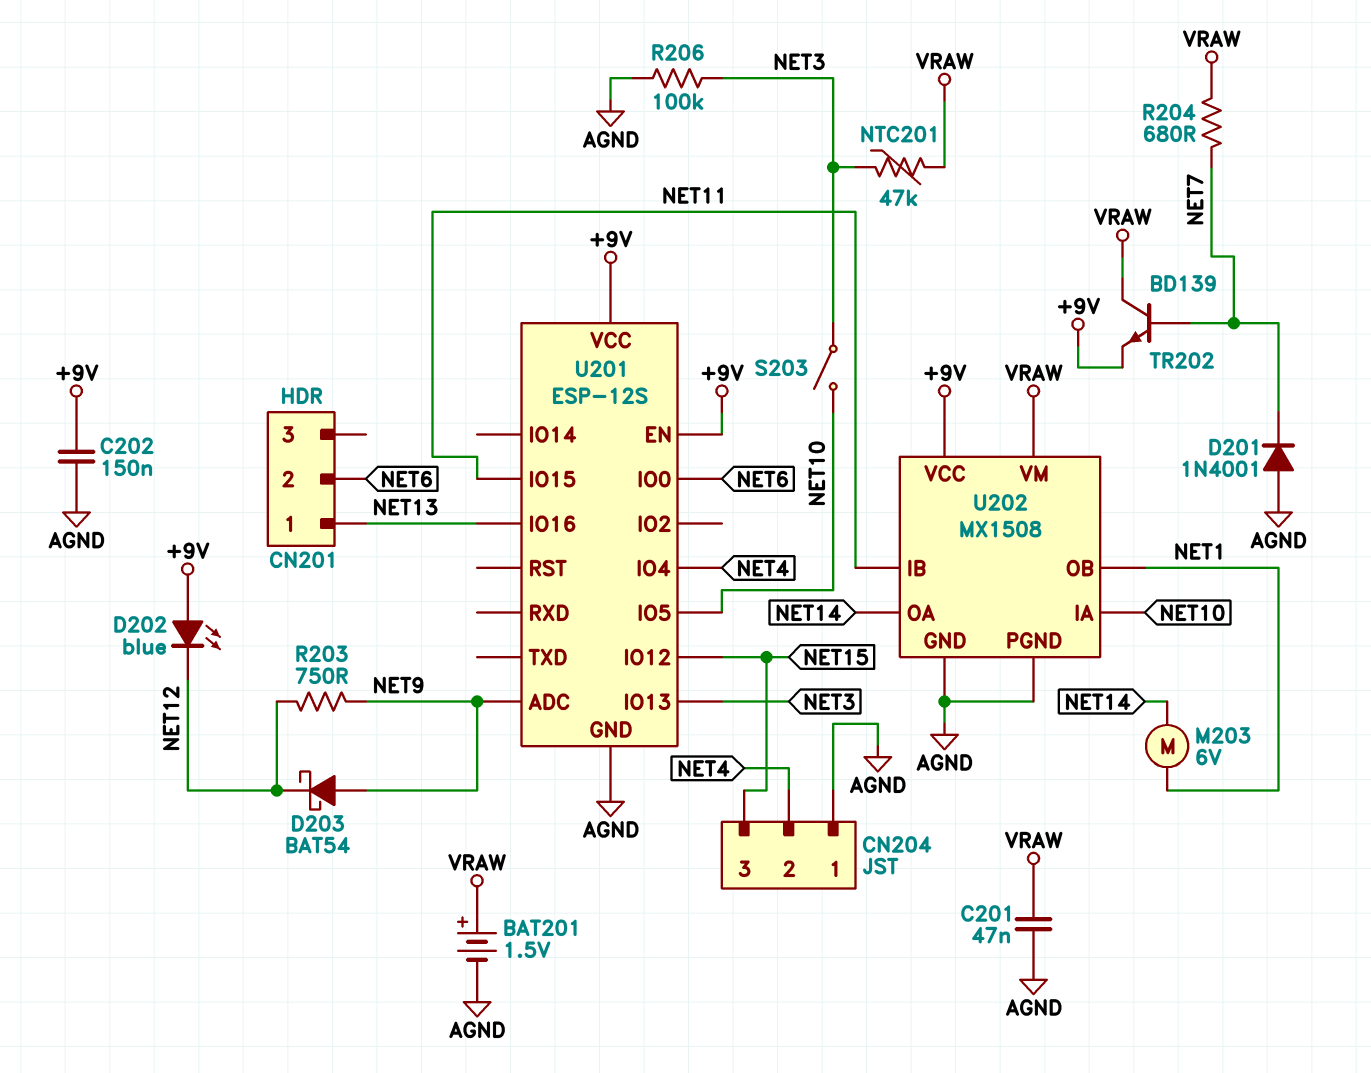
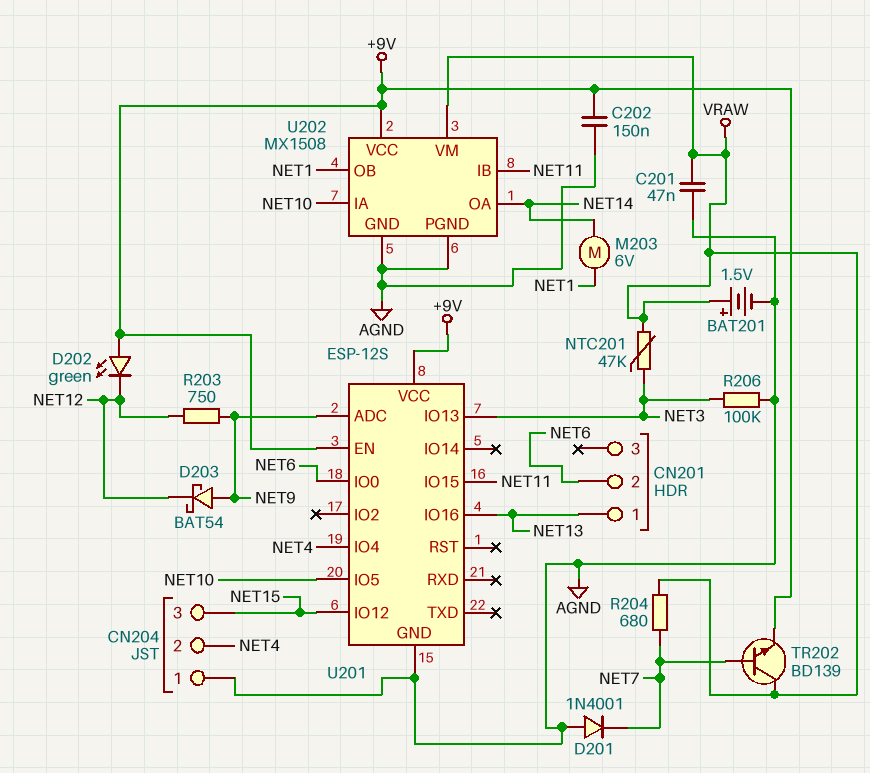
D202: LED blue (A +9V, K NET12) -> LED green (A +9V, K NET12)
S203: switch (NET3, NET10) -> none

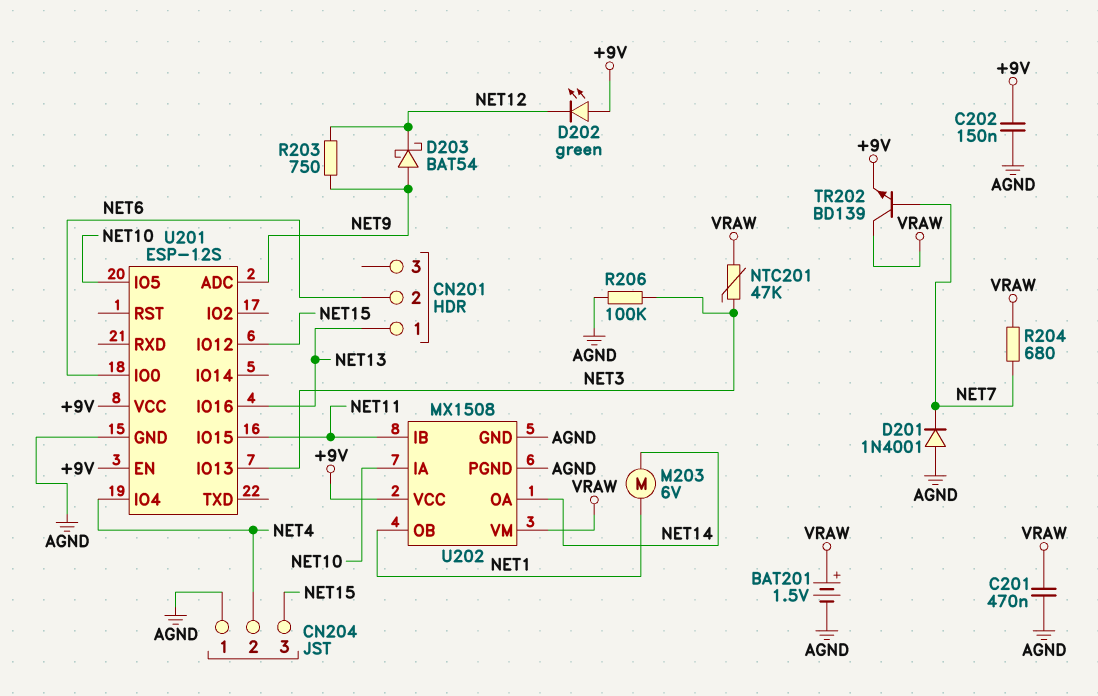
C201: 47nF (AGND, VRAW) -> 470nF (AGND, VRAW)

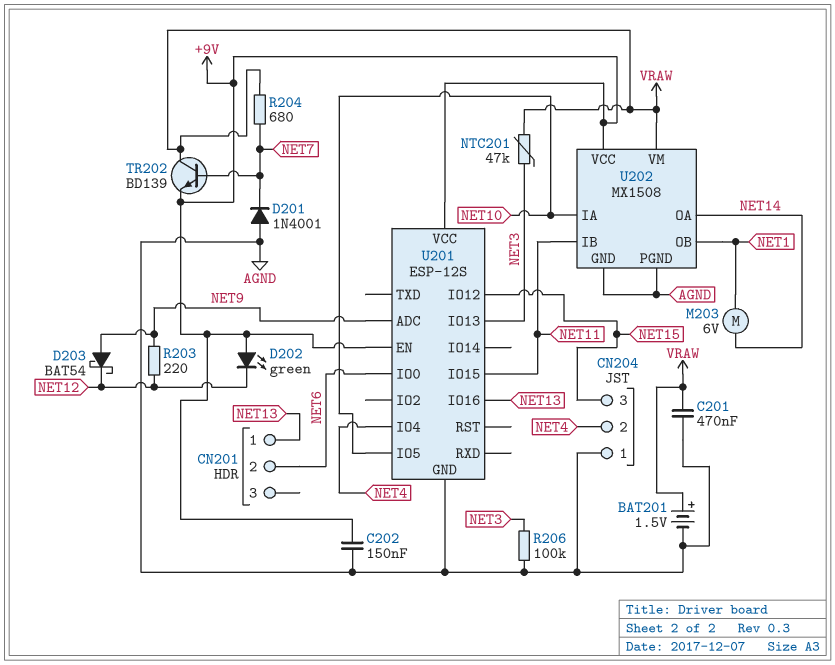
R203: 750 (NET9, NET12) -> 220 (NET9, NET12)

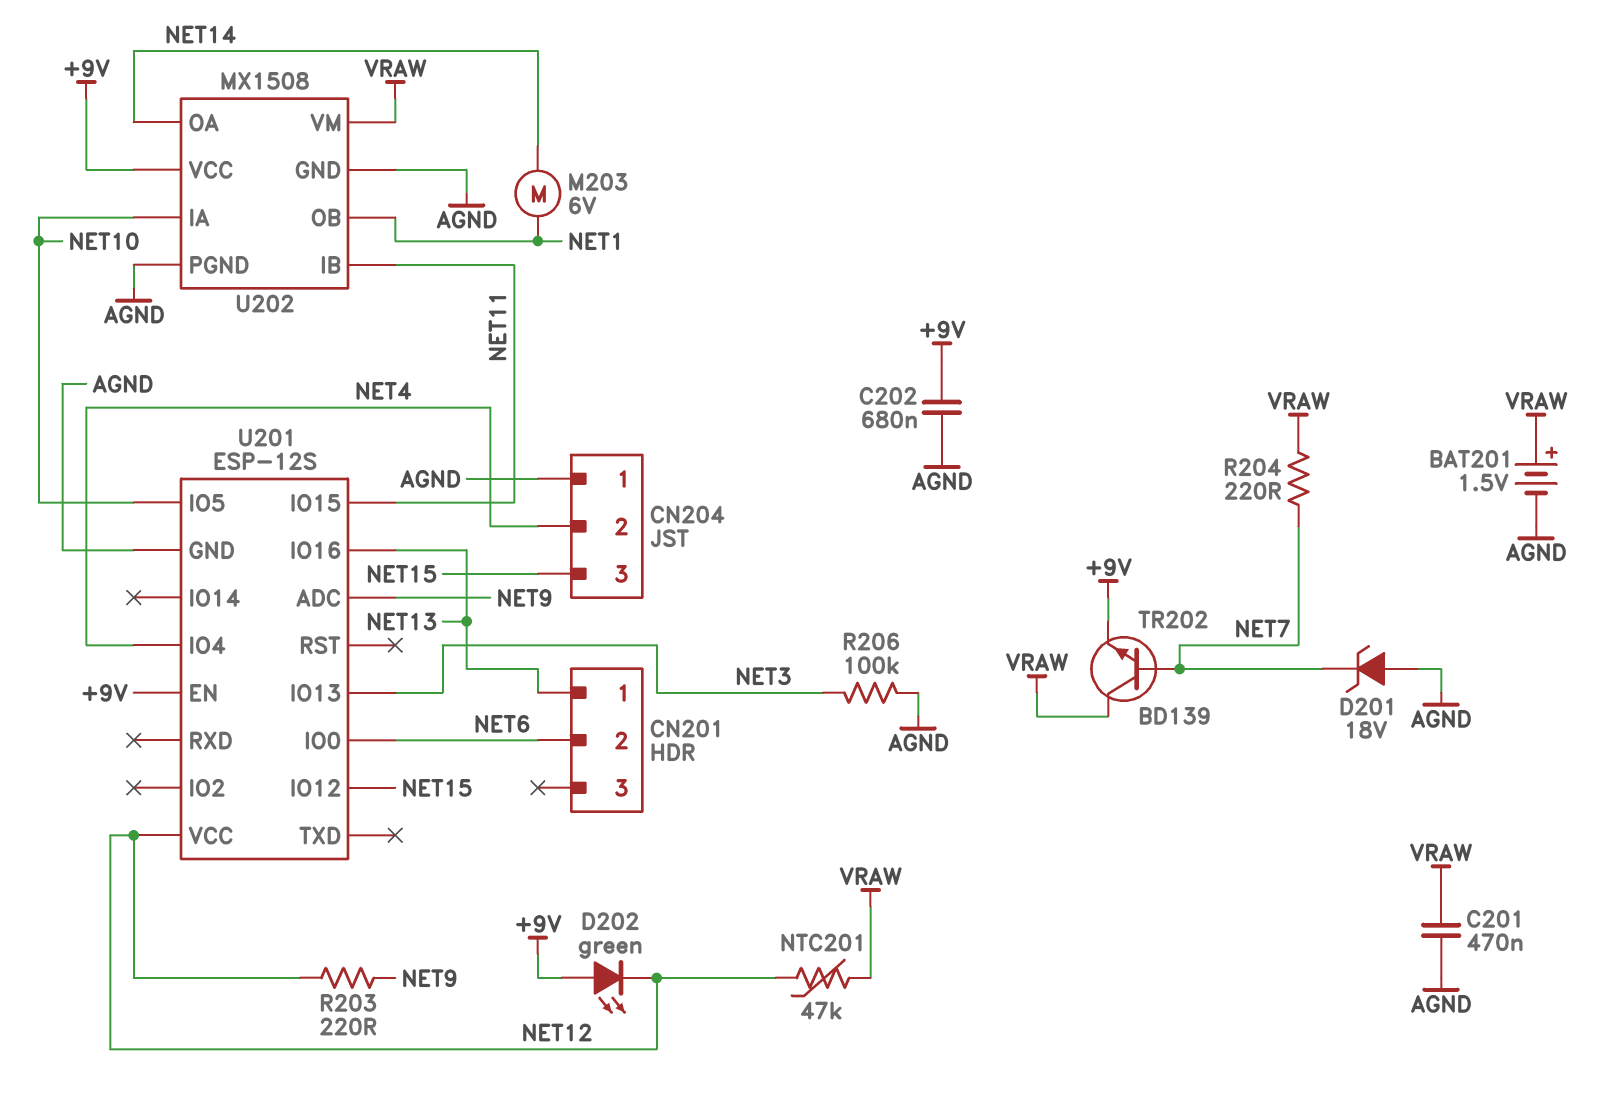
C202: 150nF (+9V, AGND) -> 680nF (+9V, AGND)
D201: diode 1N4001 (A AGND, K NET7) -> zener 18V (A AGND, K NET7)
D203: schottky BAT54 (A NET9, K NET12) -> none
NTC201: 47k (NET3, VRAW) -> 47k (NET12, VRAW)
R204: 680 (NET7, VRAW) -> 220 (NET7, VRAW)
U201 pin VCC: +9V -> NET12

